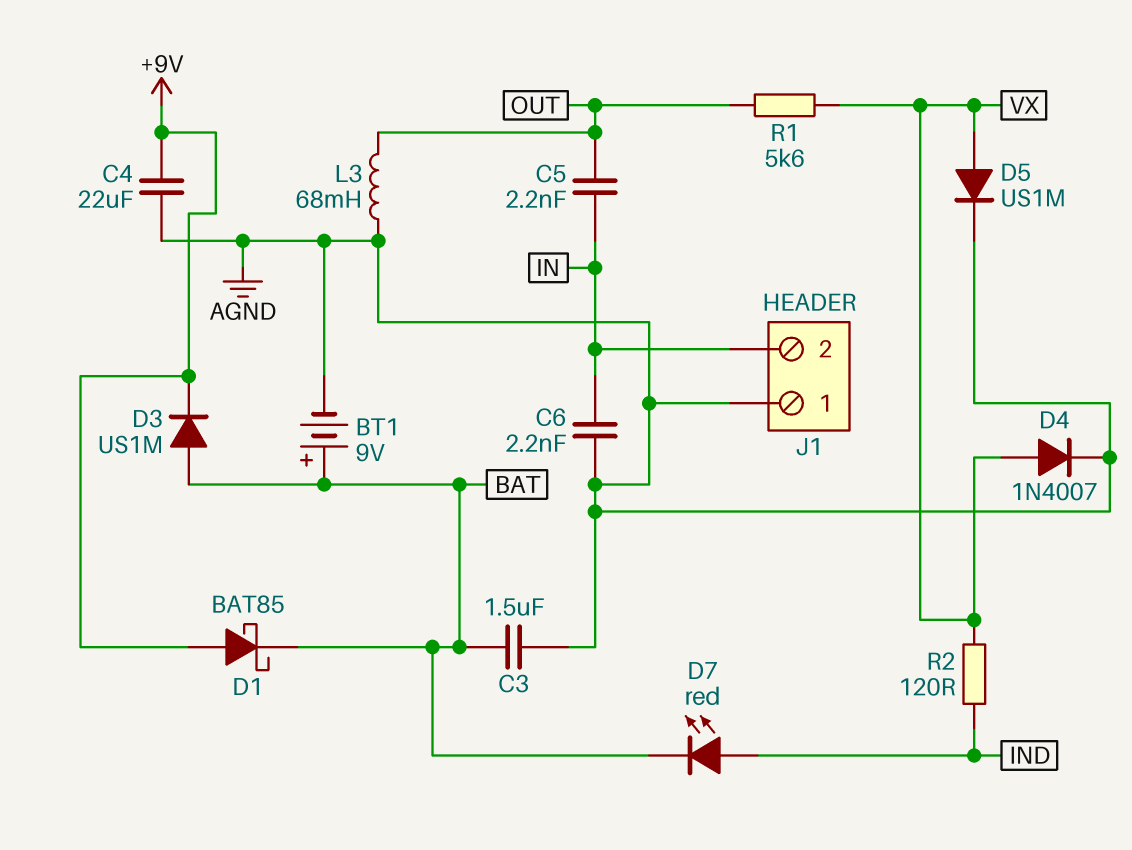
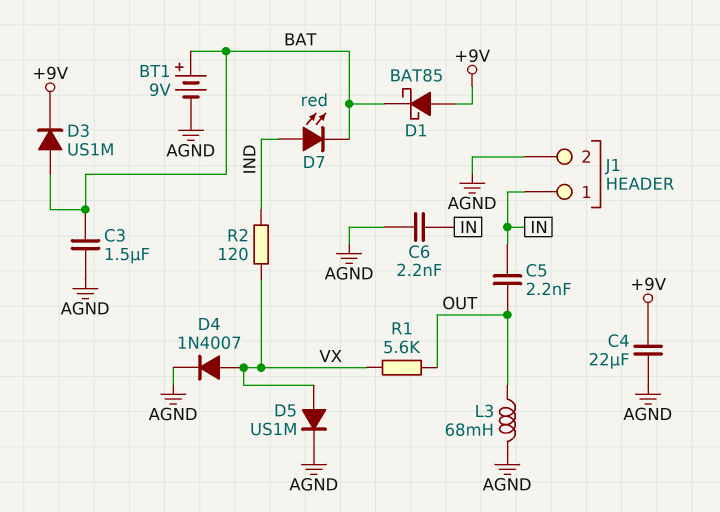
J1 pin 1: AGND -> IN
J1 pin 2: IN -> AGND

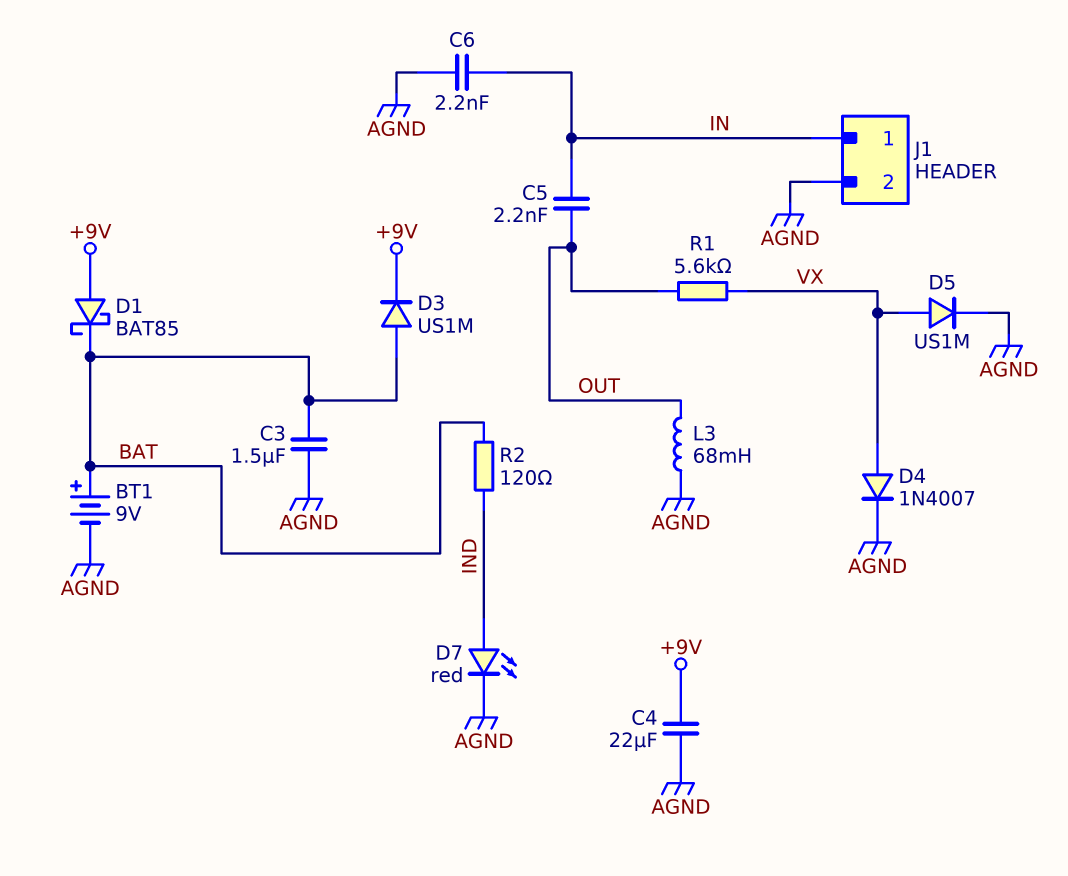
D7: LED red (A IND, K BAT) -> LED red (A IND, K AGND)
R2: 120 (IND, VX) -> 120 (BAT, IND)

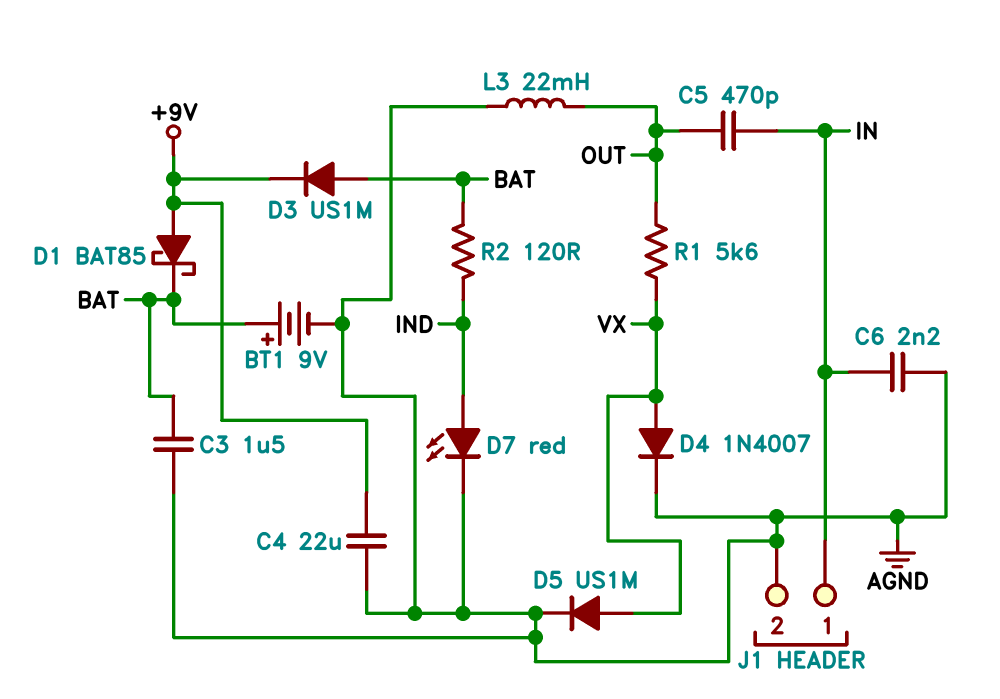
C5: 2.2nF (IN, OUT) -> 470pF (IN, OUT)
L3: 68mH (AGND, OUT) -> 22mH (AGND, OUT)

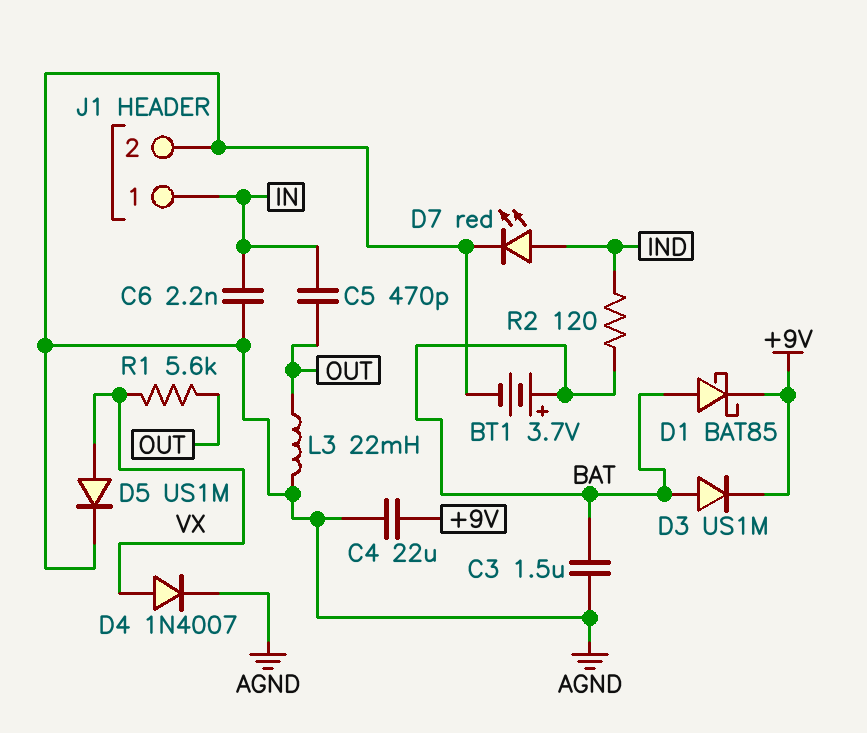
BT1: 9V (plus BAT, minus AGND) -> 3.7V (plus BAT, minus AGND)
D1: schottky BAT85 (A +9V, K BAT) -> schottky BAT85 (A BAT, K +9V)

